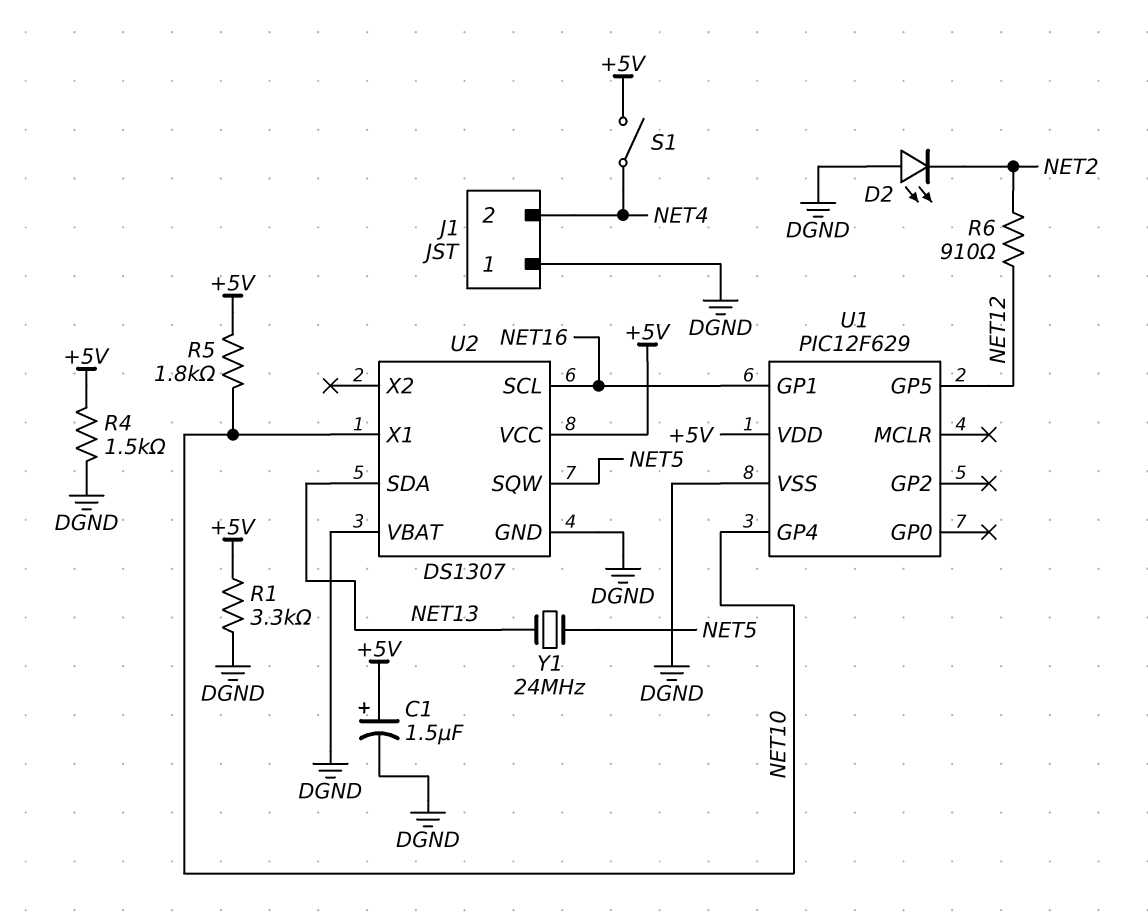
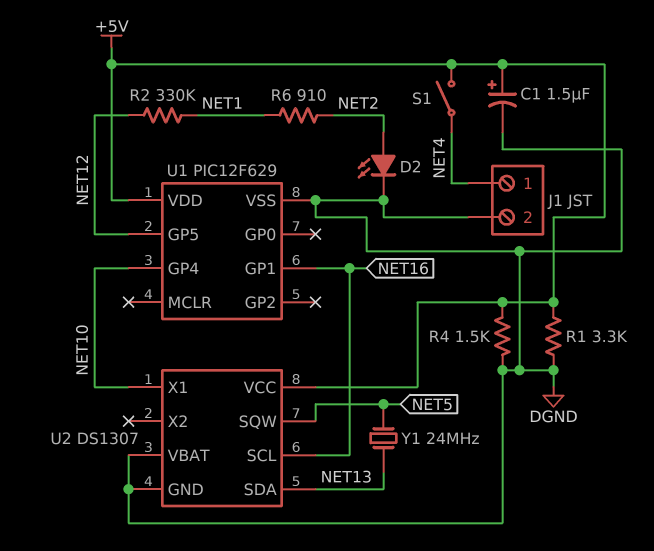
D2: LED (A DGND, K NET2) -> LED (A NET2, K DGND)
J1 pin 1: DGND -> NET4
J1 pin 2: NET4 -> DGND
R2: none -> 330k (NET1, NET12)
R5: 1.8k (+5V, NET10) -> none
R6: 910 (NET2, NET12) -> 910 (NET1, NET2)

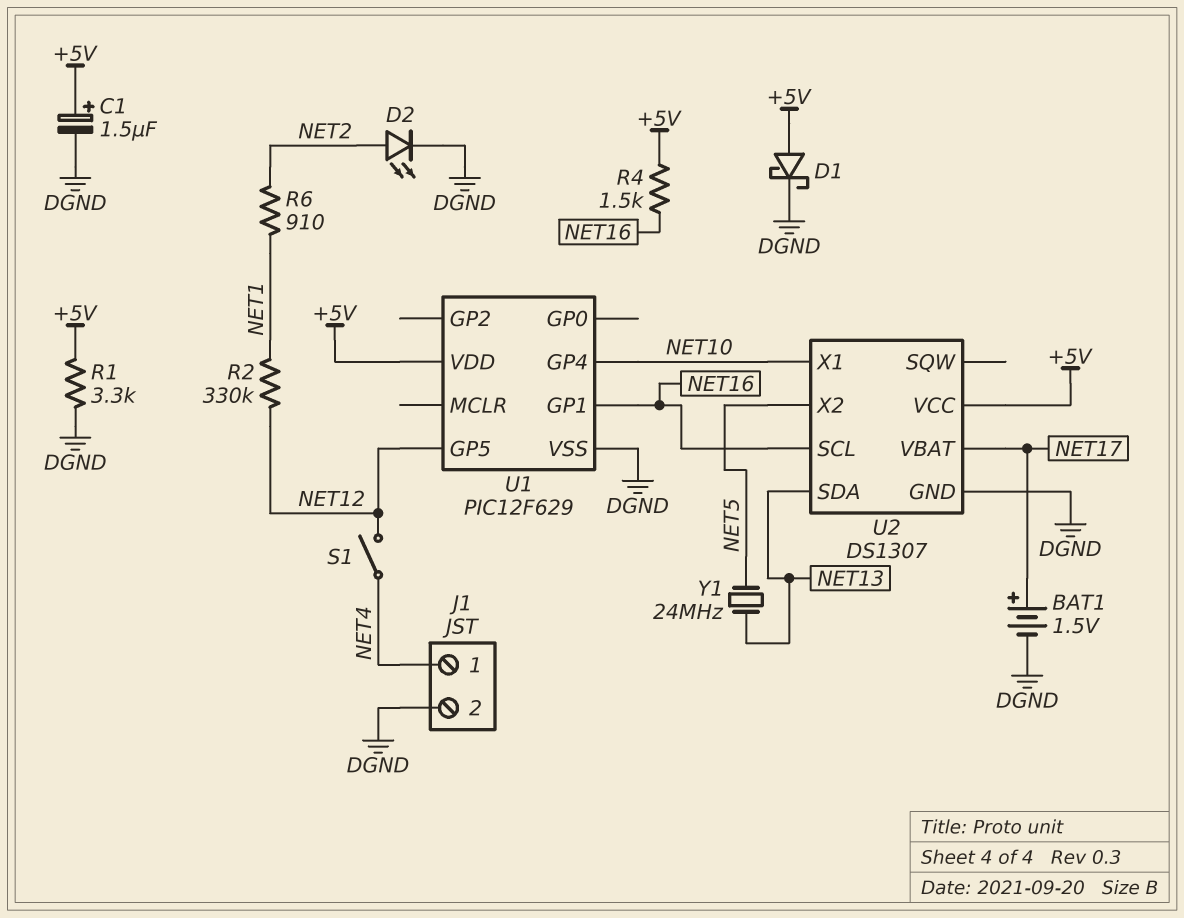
BAT1: none -> 1.5V (plus NET17, minus DGND)
D1: none -> schottky (A +5V, K DGND)
R4: 1.5k (+5V, DGND) -> 1.5k (+5V, NET16)
S1: switch (+5V, NET4) -> switch (NET4, NET12)
U2 pin SQW: NET5 -> none
U2 pin VBAT: DGND -> NET17
U2 pin X2: none -> NET5

